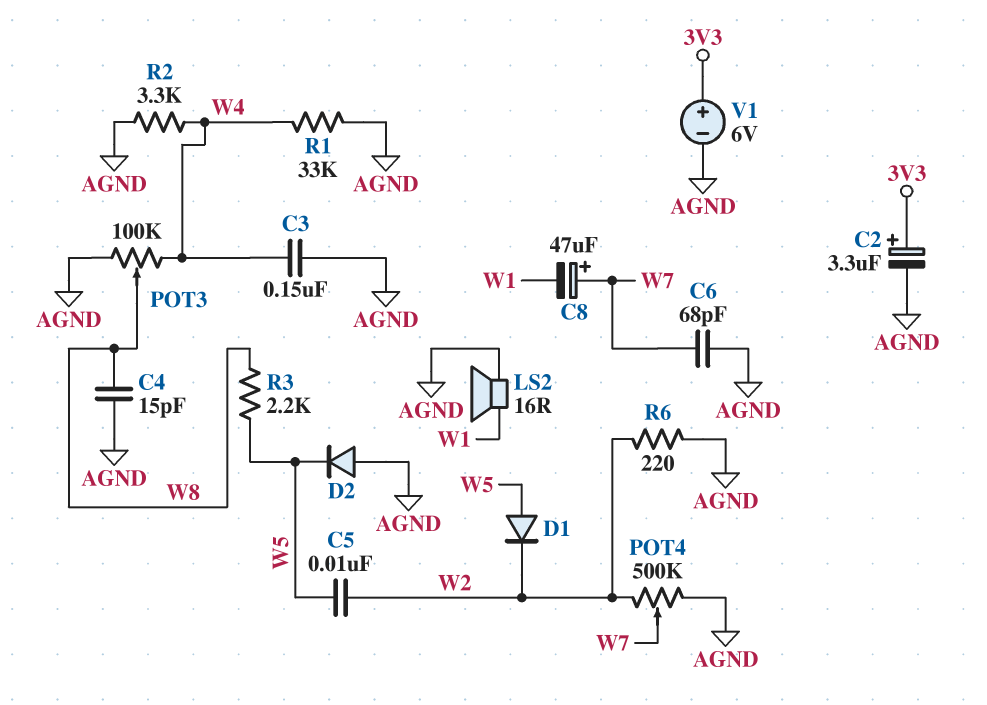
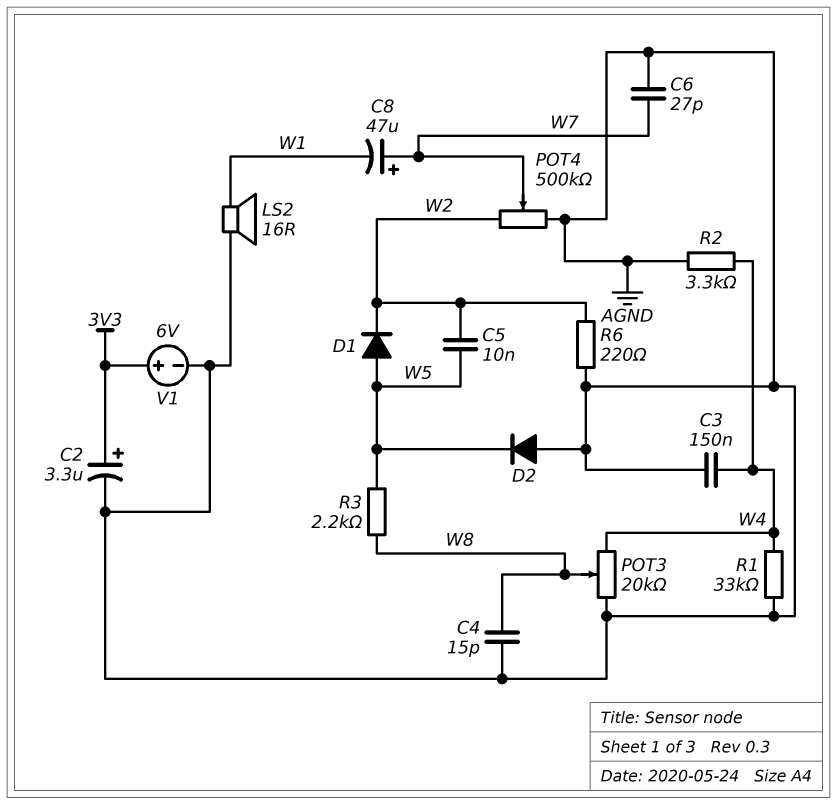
C6: 68pF (AGND, W7) -> 27pF (AGND, W7)
POT3: 100k (AGND, W4, wiper W8) -> 20k (AGND, W4, wiper W8)

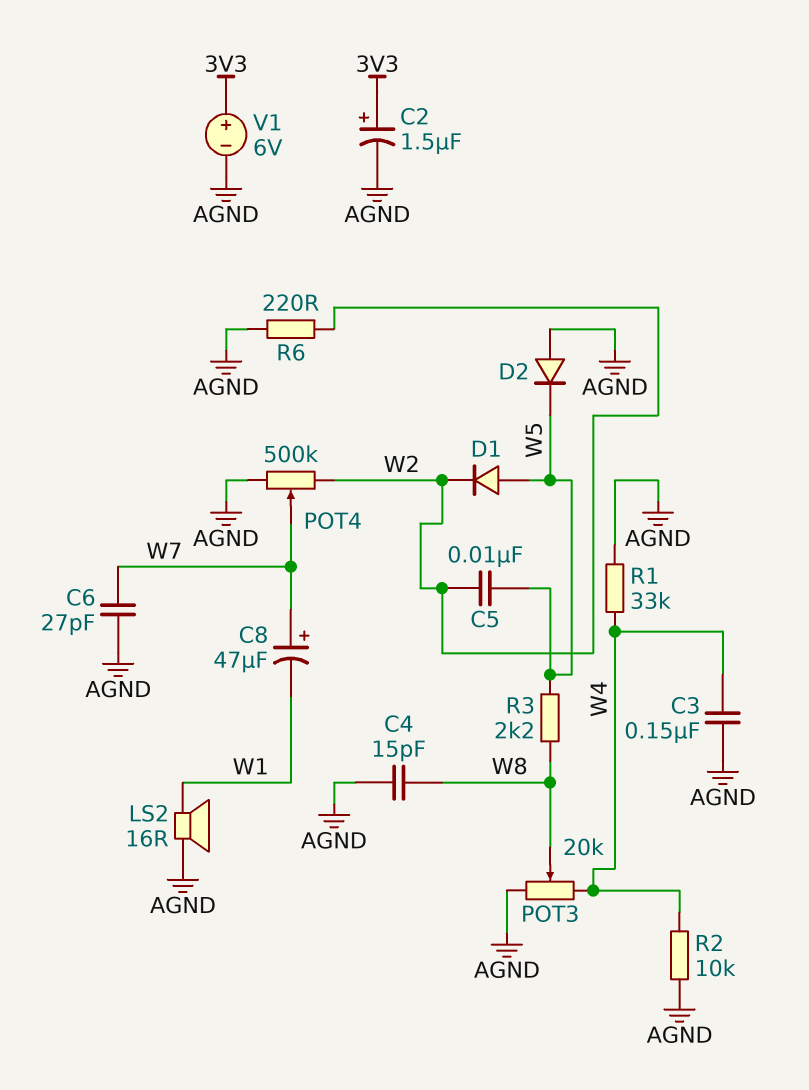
C2: 3.3uF (plus 3V3, minus AGND) -> 1.5uF (plus 3V3, minus AGND)
R2: 3.3k (AGND, W4) -> 10k (AGND, W4)

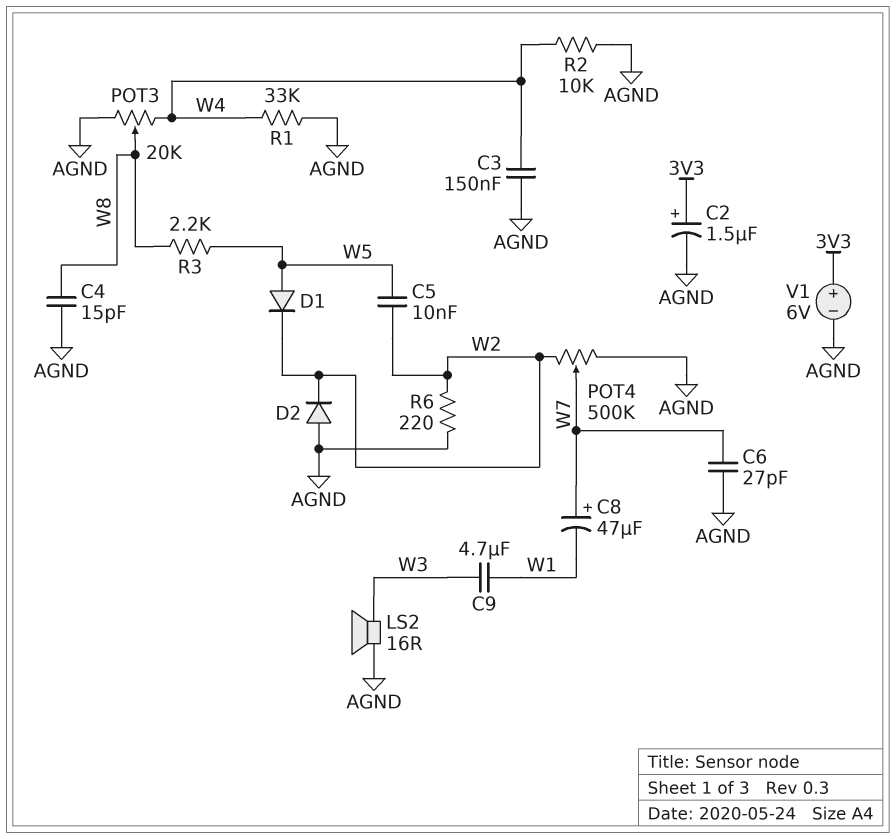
C9: none -> 4.7uF (W1, W3)
D2: diode (A AGND, K W5) -> diode (A AGND, K W2)
LS2: speaker 16R (AGND, W1) -> speaker 16R (AGND, W3)

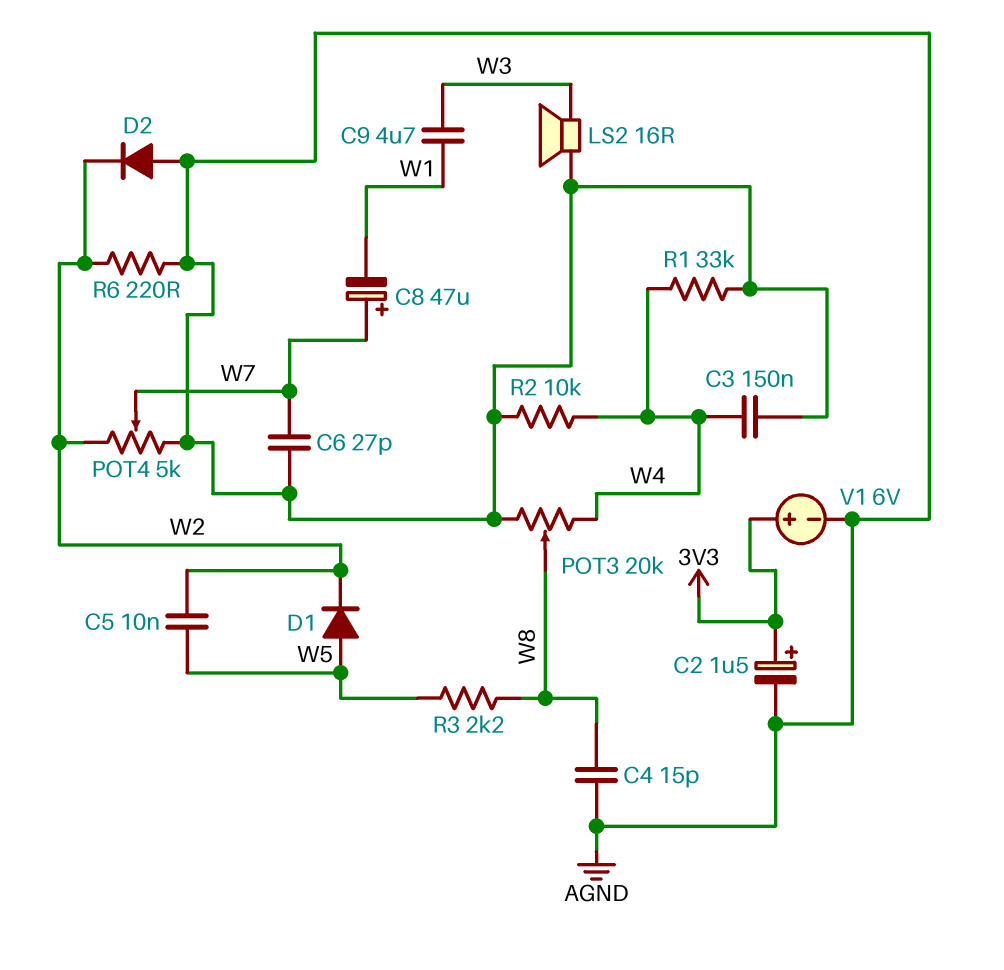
POT4: 500k (AGND, W2, wiper W7) -> 5k (AGND, W2, wiper W7)

